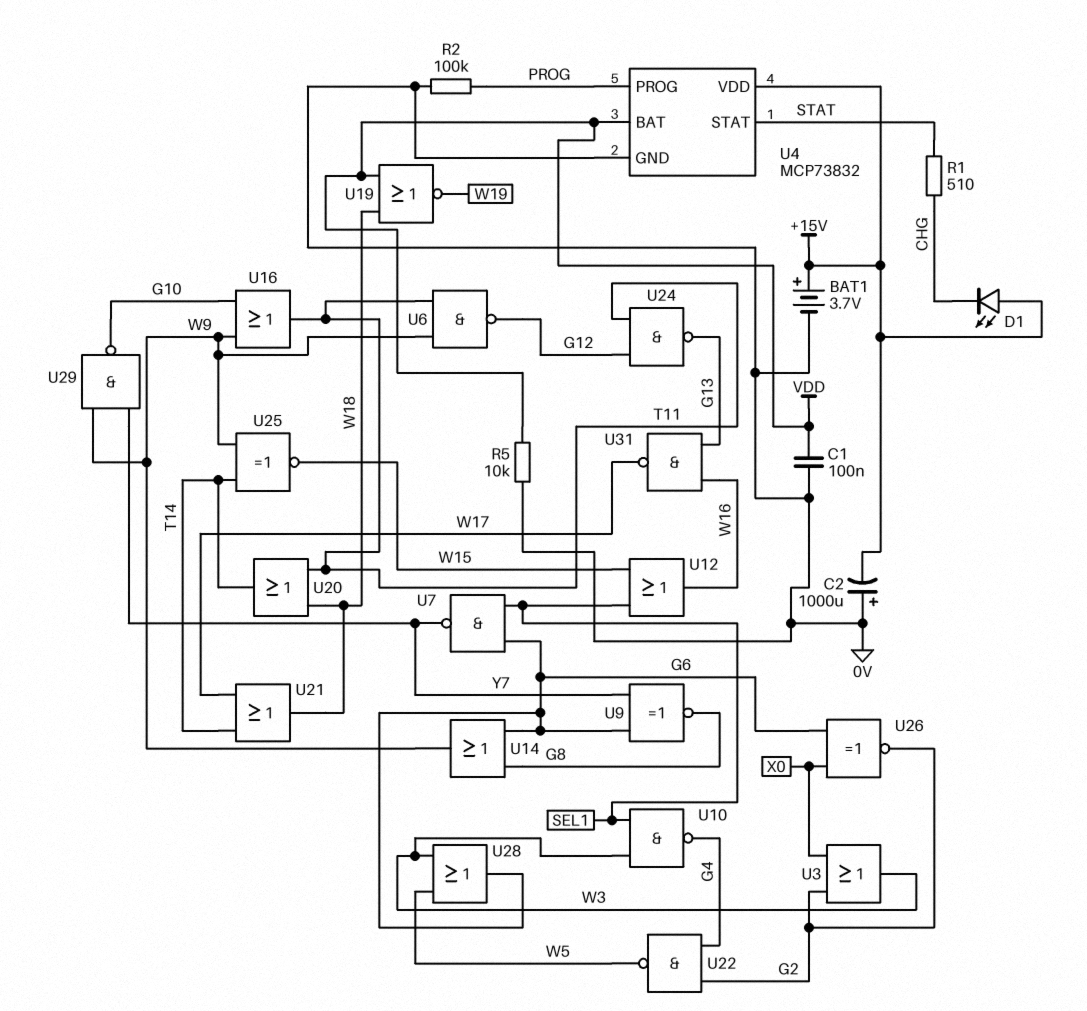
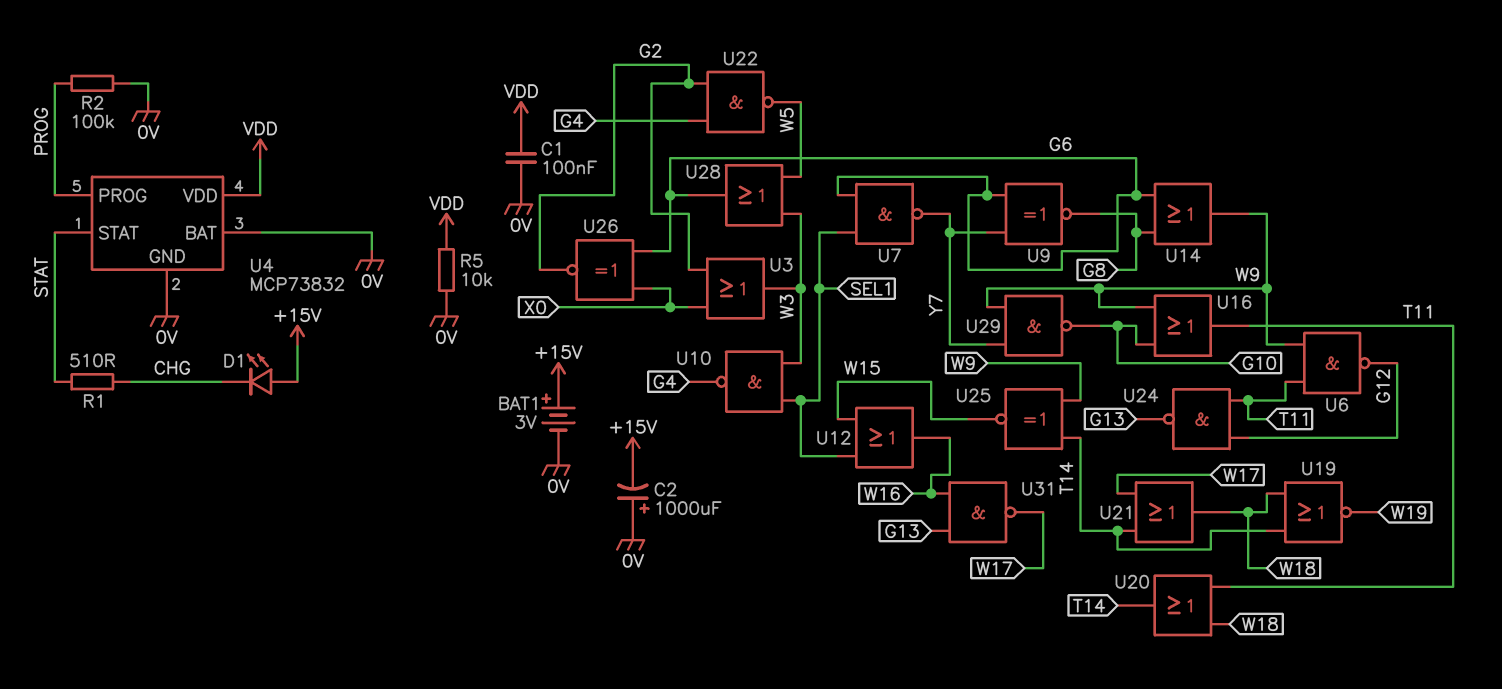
BAT1: 3.7V (plus +15V, minus 0V) -> 3V (plus +15V, minus 0V)
U4 pin BAT: VDD -> 0V
U4 pin VDD: +15V -> VDD
U19: NOR (in VDD, in W18, out W19) -> NOR (in T14, in W18, out W19)

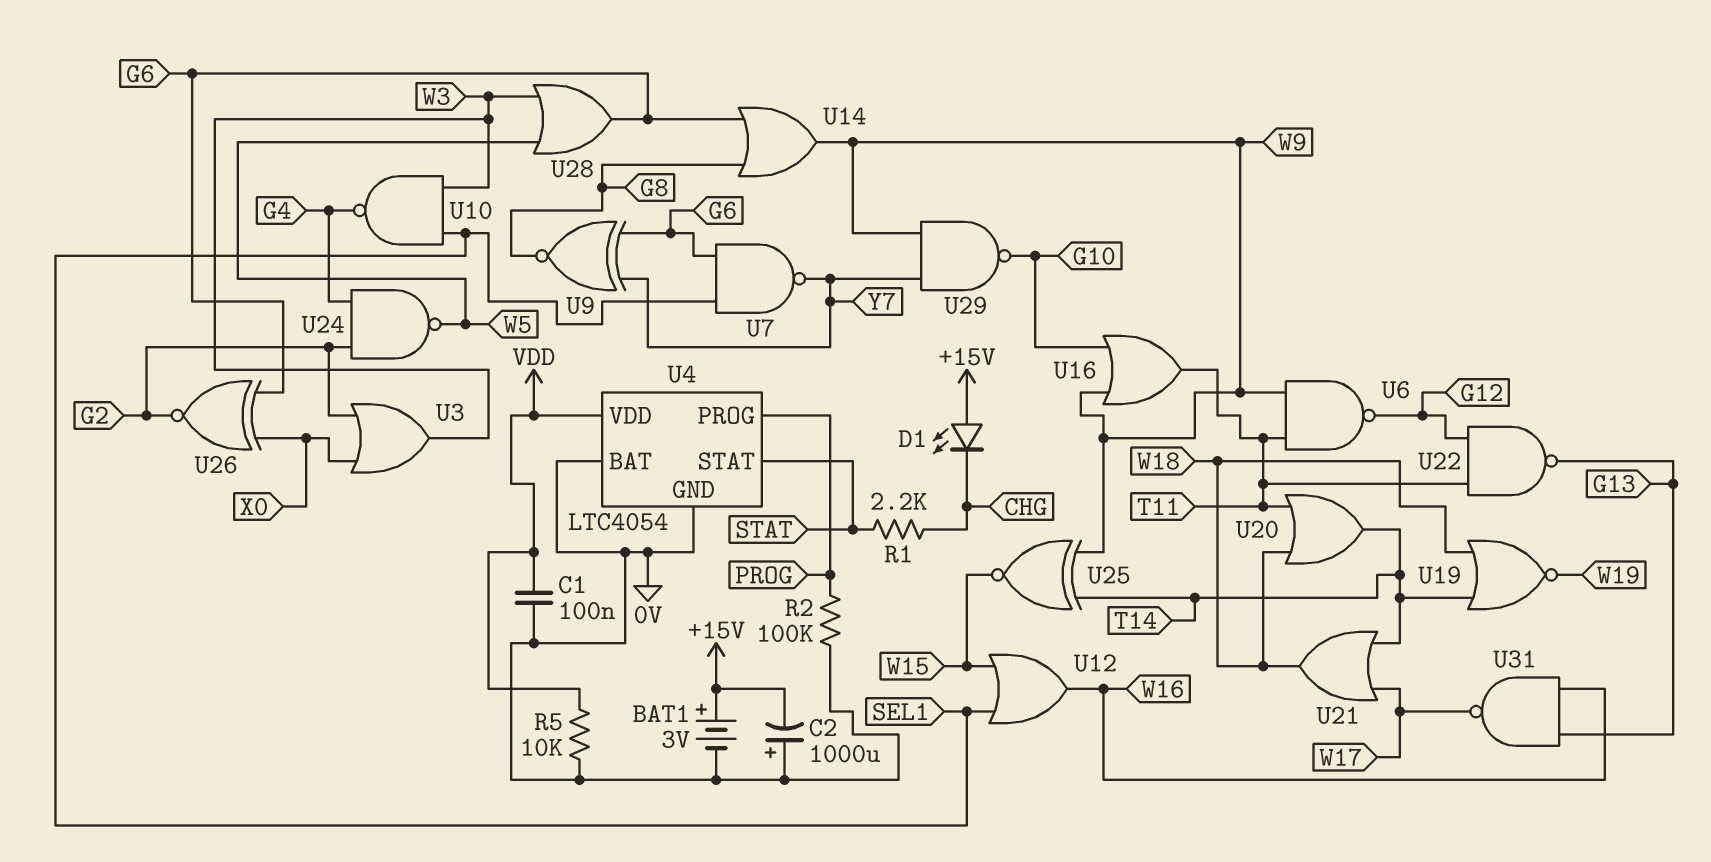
R1: 510 (CHG, STAT) -> 2.2k (CHG, STAT)
U4: MCP73832 -> LTC4054
U22: NAND (in G2, in G4, out W5) -> NAND (in G12, in T11, out G13)
U24: NAND (in G12, in T11, out G13) -> NAND (in G2, in G4, out W5)

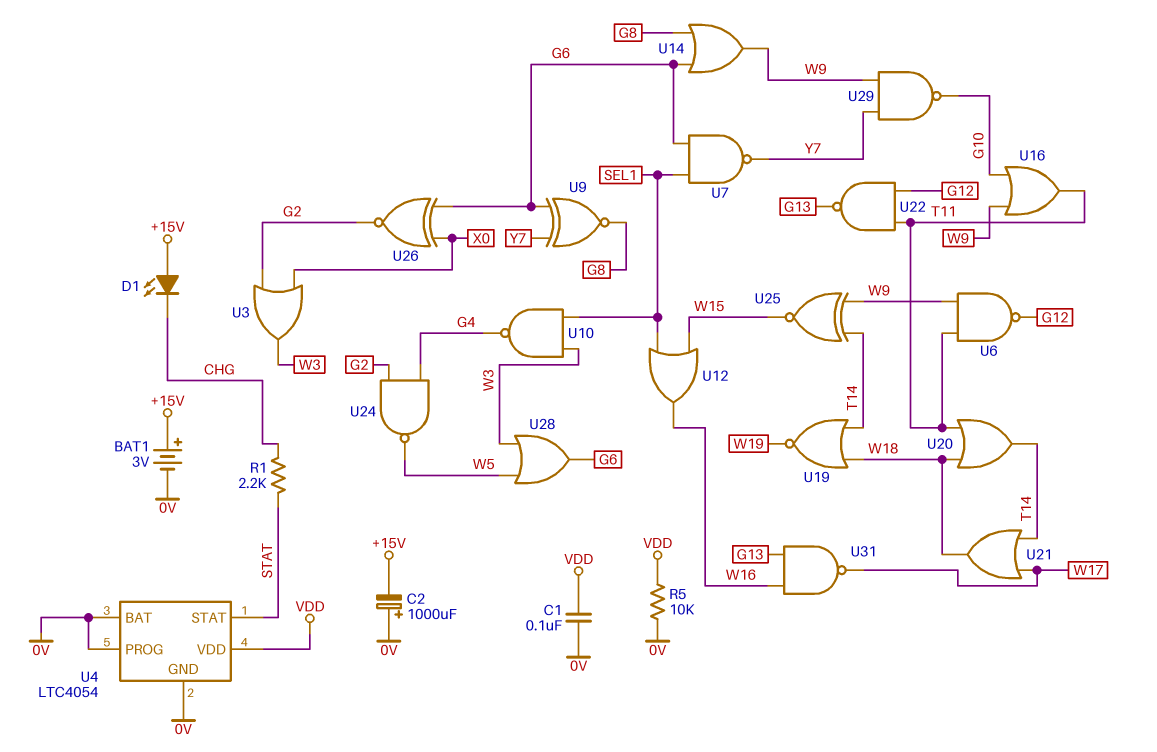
R2: 100k (0V, PROG) -> none
U4 pin PROG: PROG -> 0V

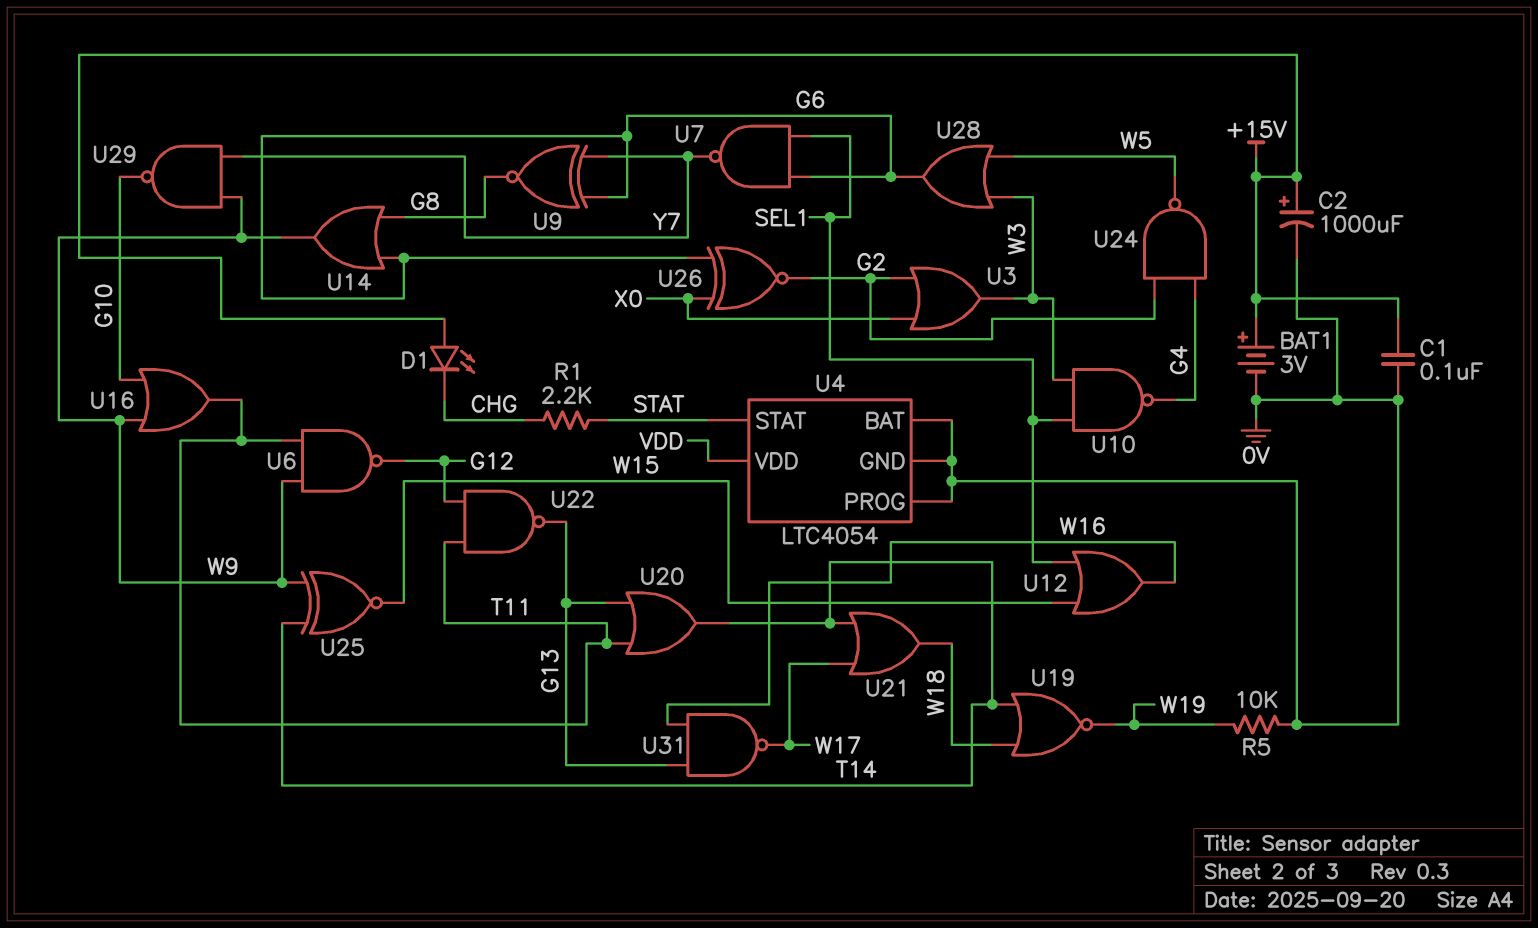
C1: 100nF (0V, VDD) -> 100nF (+15V, 0V)
C2: 1000uF (plus 0V, minus +15V) -> 1000uF (plus +15V, minus 0V)
R5: 10k (0V, VDD) -> 10k (0V, W19)
U20: OR (in T11, in W18, out T14) -> OR (in G13, in T11, out T14)

